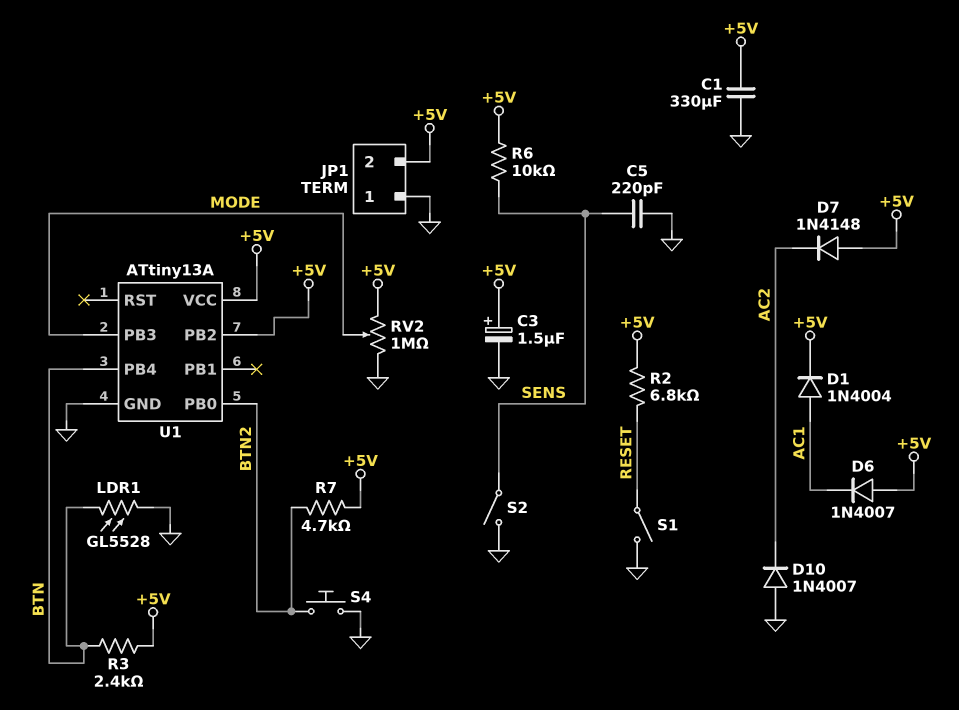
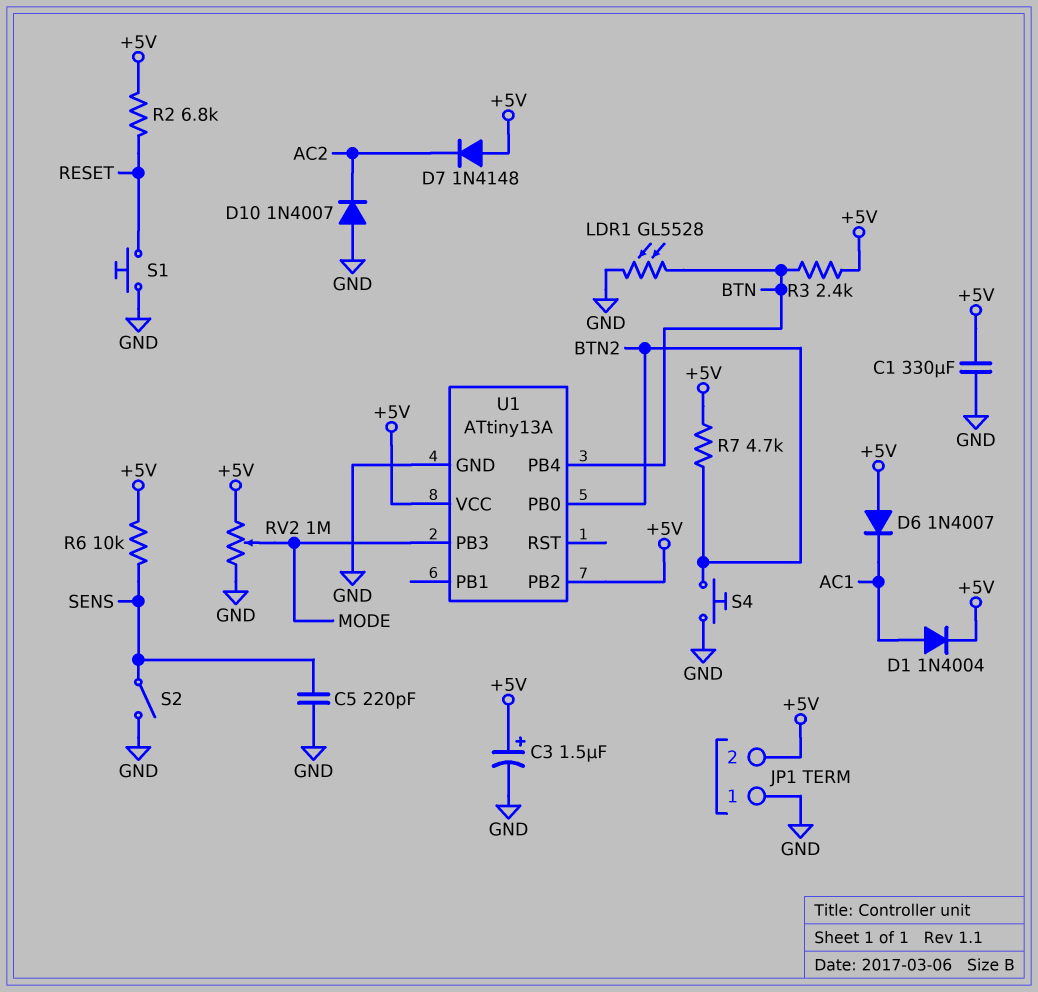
S1: switch (GND, RESET) -> button (GND, RESET)

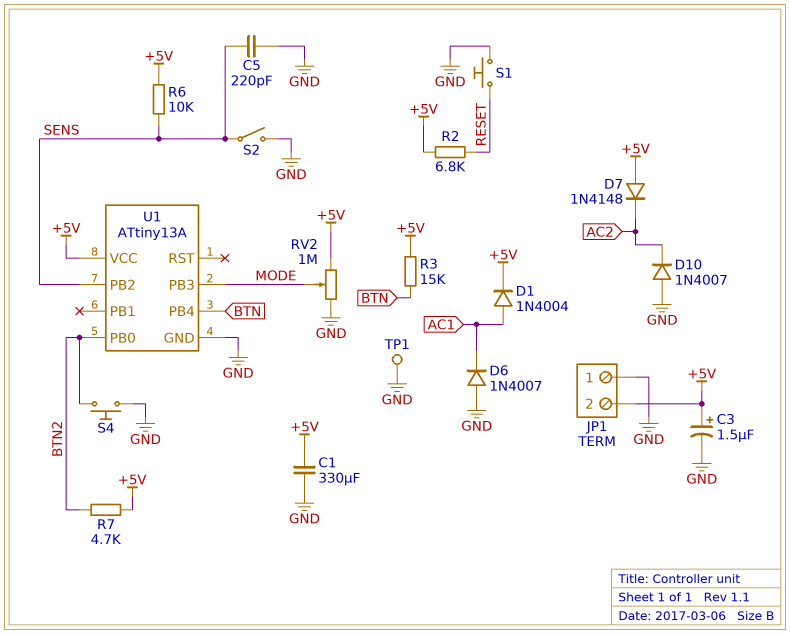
D6: diode 1N4007 (A +5V, K AC1) -> diode 1N4007 (A GND, K AC1)
LDR1: GL5528 (BTN, GND) -> none
R3: 2.4k (+5V, BTN) -> 15k (+5V, BTN)
TP1: none -> test point (GND)
U1 pin PB2: +5V -> SENS

